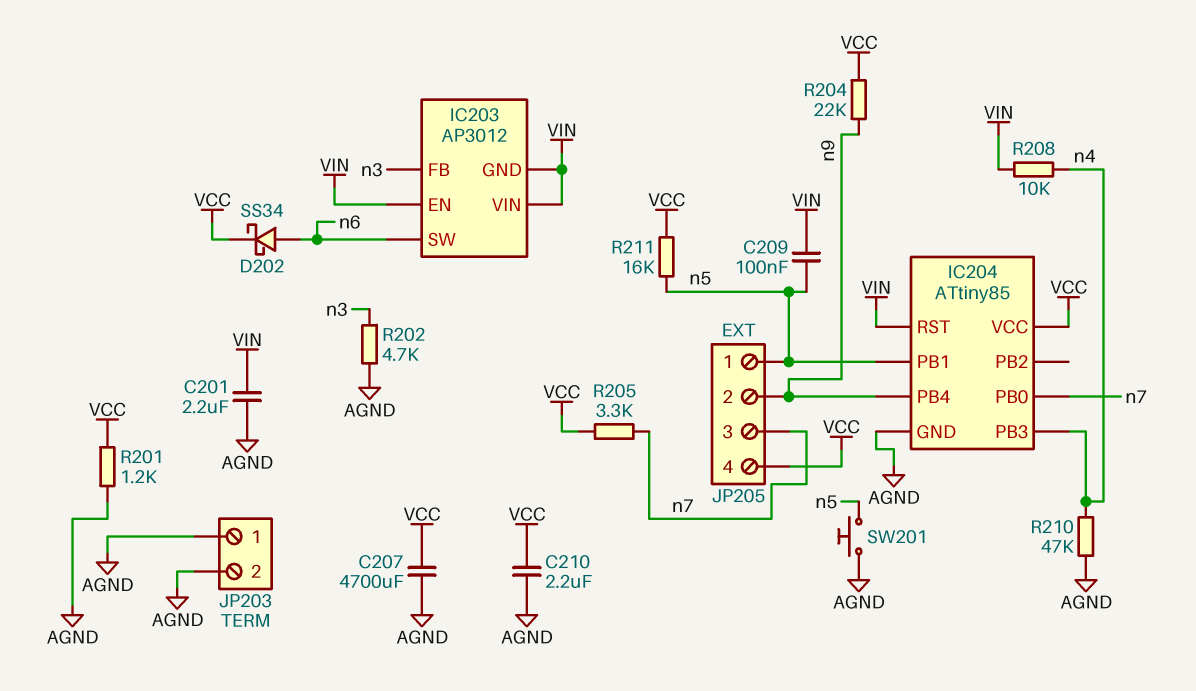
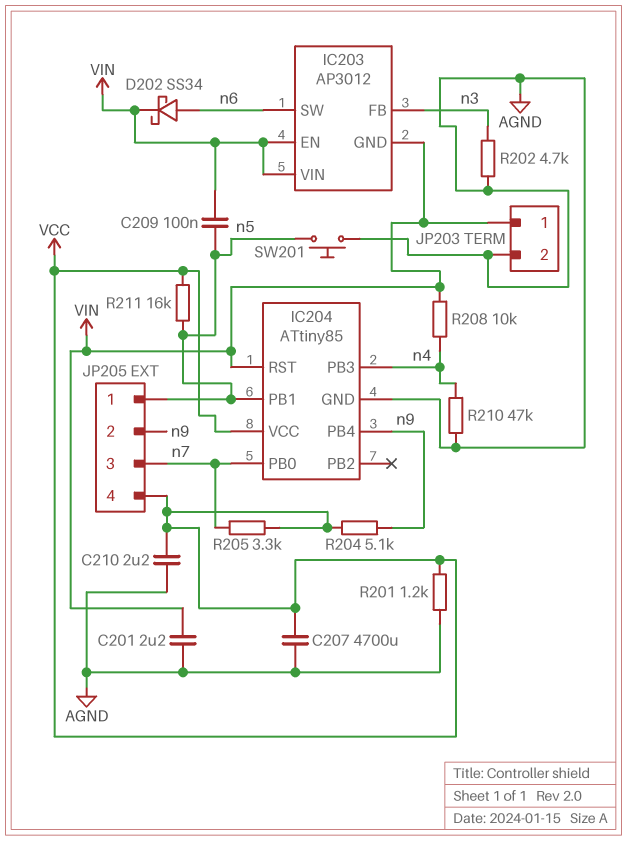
D202: schottky SS34 (A n6, K VCC) -> schottky SS34 (A n6, K VIN)
JP203 pin 1: AGND -> VIN
R204: 22k (VCC, n9) -> 5.1k (VCC, n9)

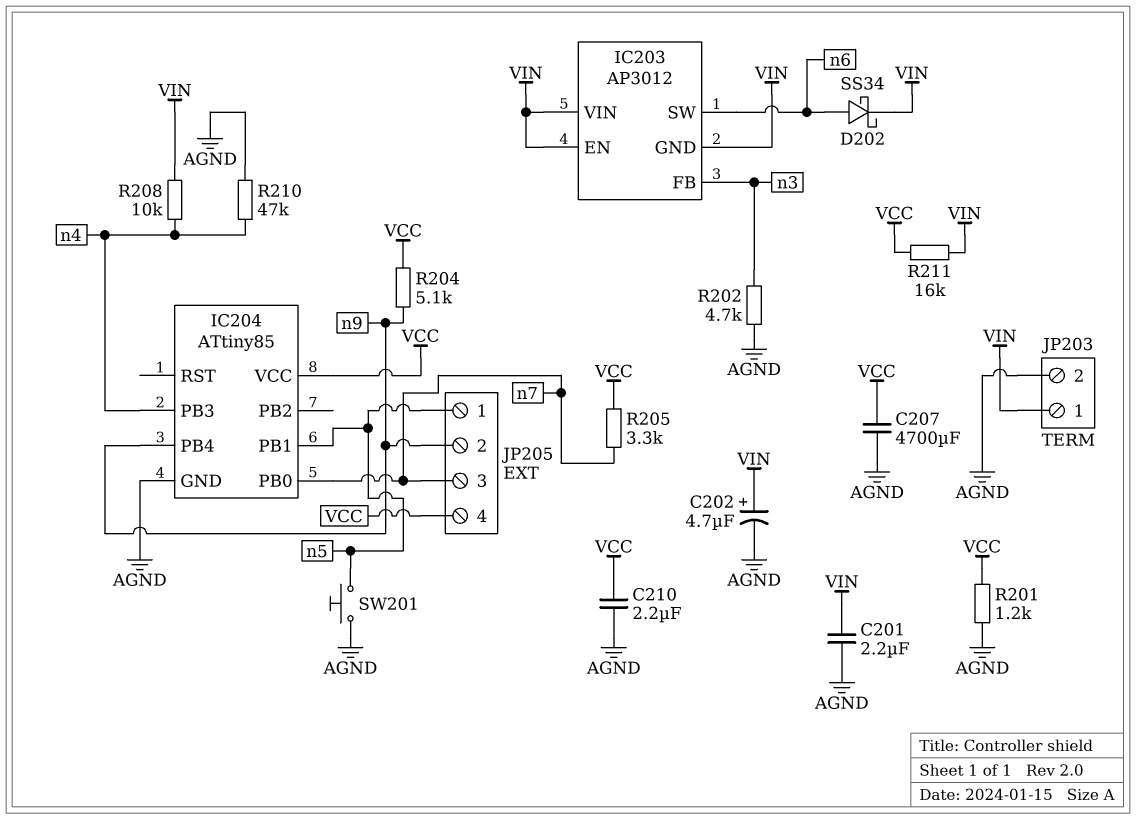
C202: none -> 4.7uF (plus VIN, minus AGND)
C209: 100nF (VIN, n5) -> none
IC204 pin RST: VIN -> none
R211: 16k (VCC, n5) -> 16k (VCC, VIN)

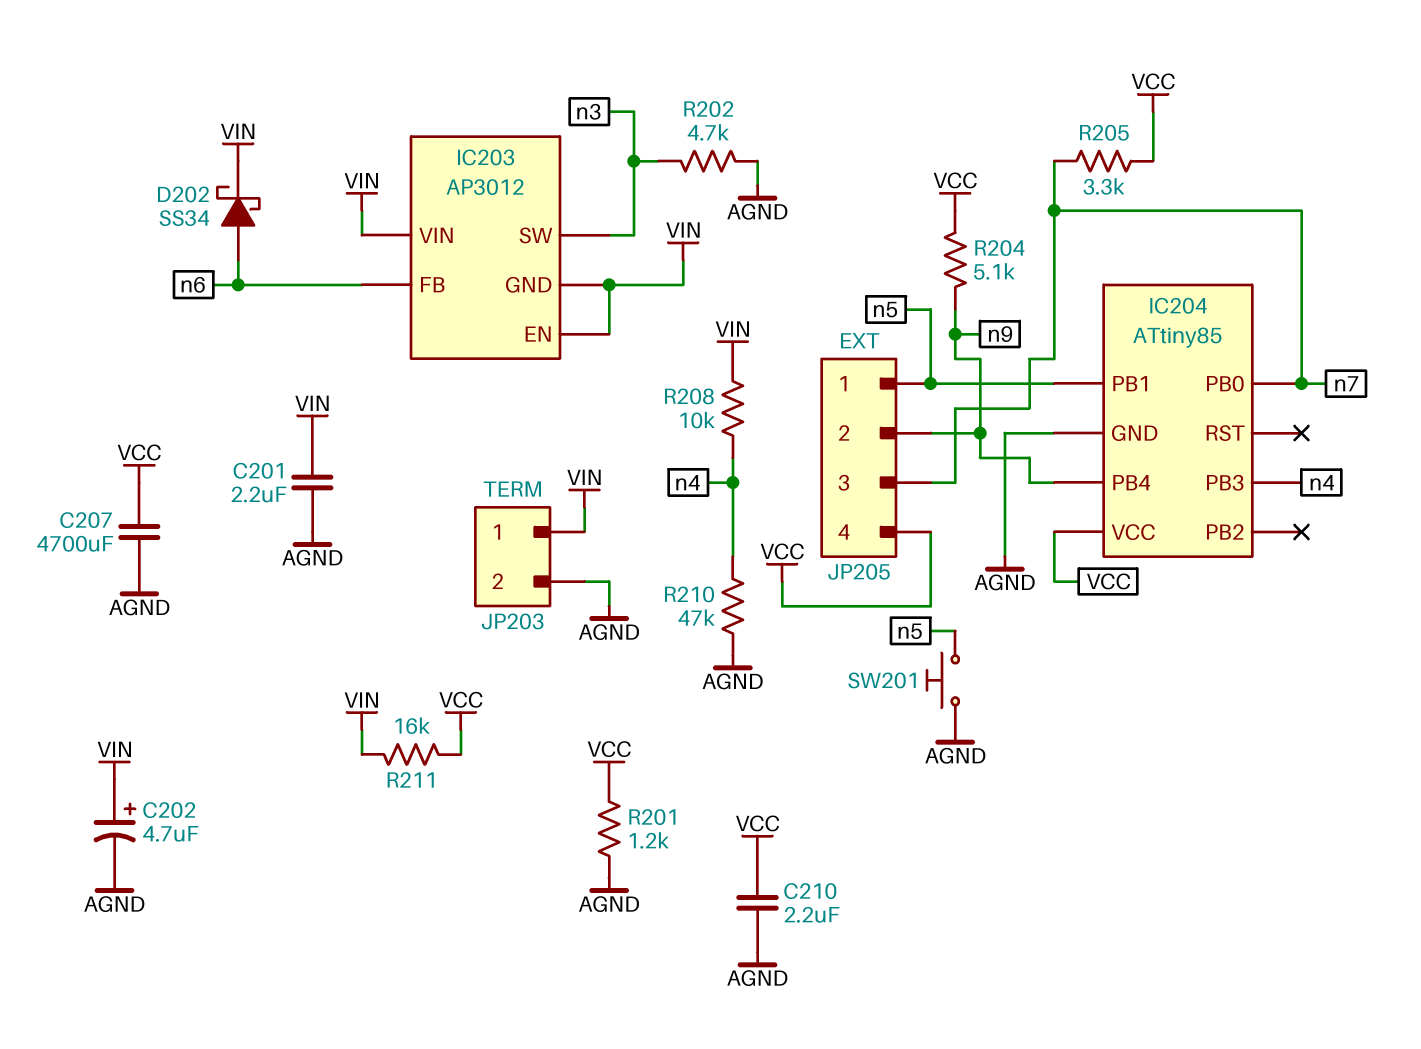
IC203 pin FB: n3 -> n6
IC203 pin SW: n6 -> n3

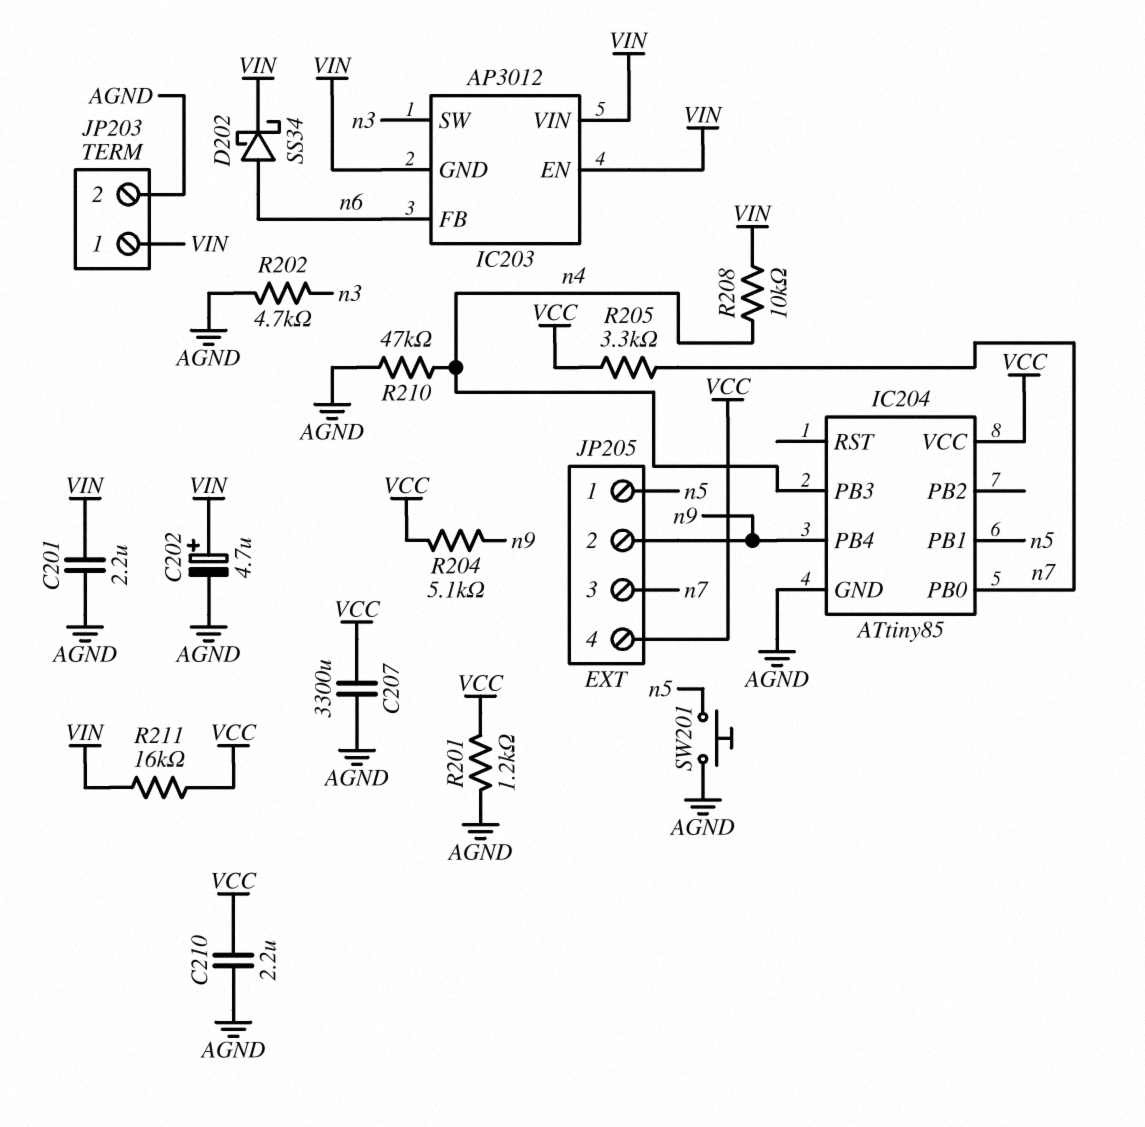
C207: 4700uF (AGND, VCC) -> 3300uF (AGND, VCC)

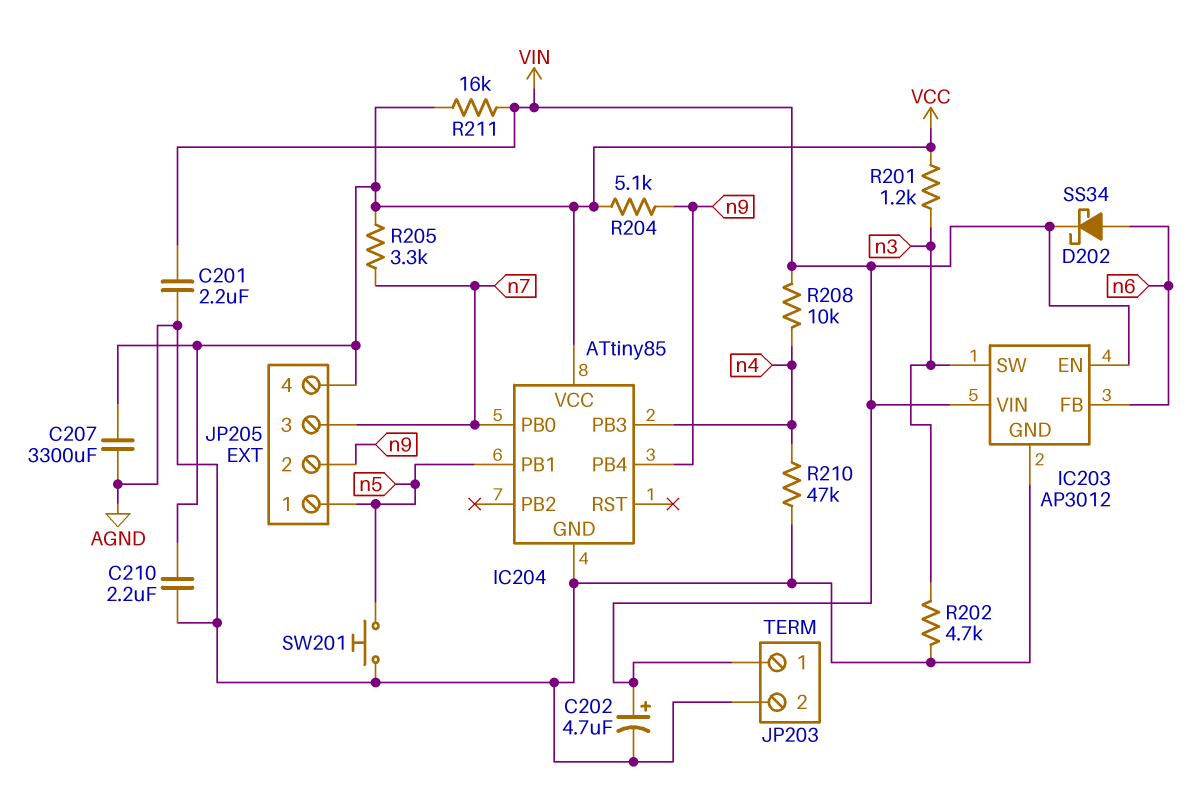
IC203 pin GND: VIN -> AGND
R201: 1.2k (AGND, VCC) -> 1.2k (VCC, n3)

